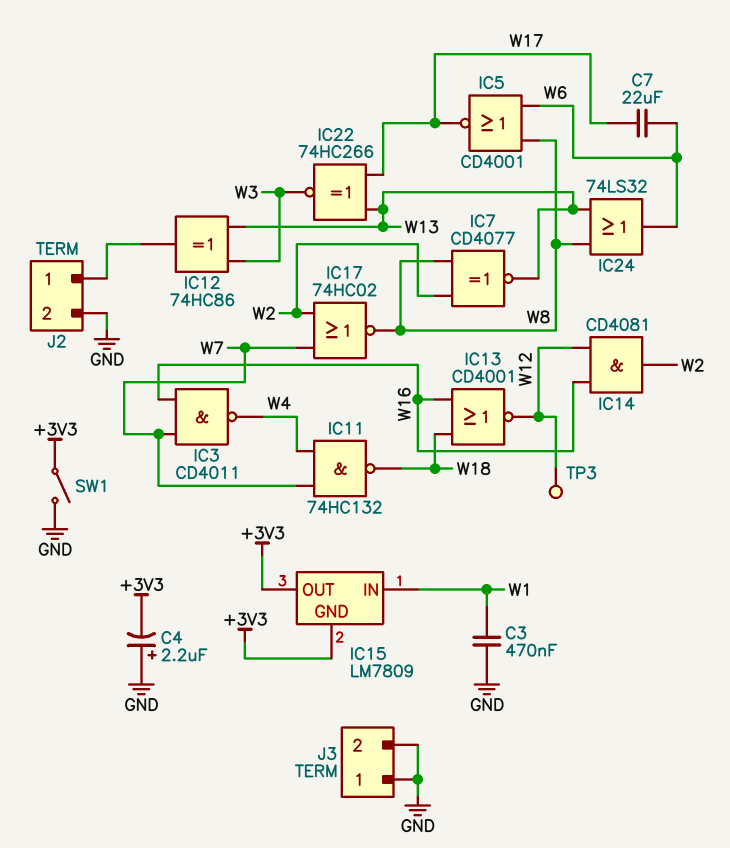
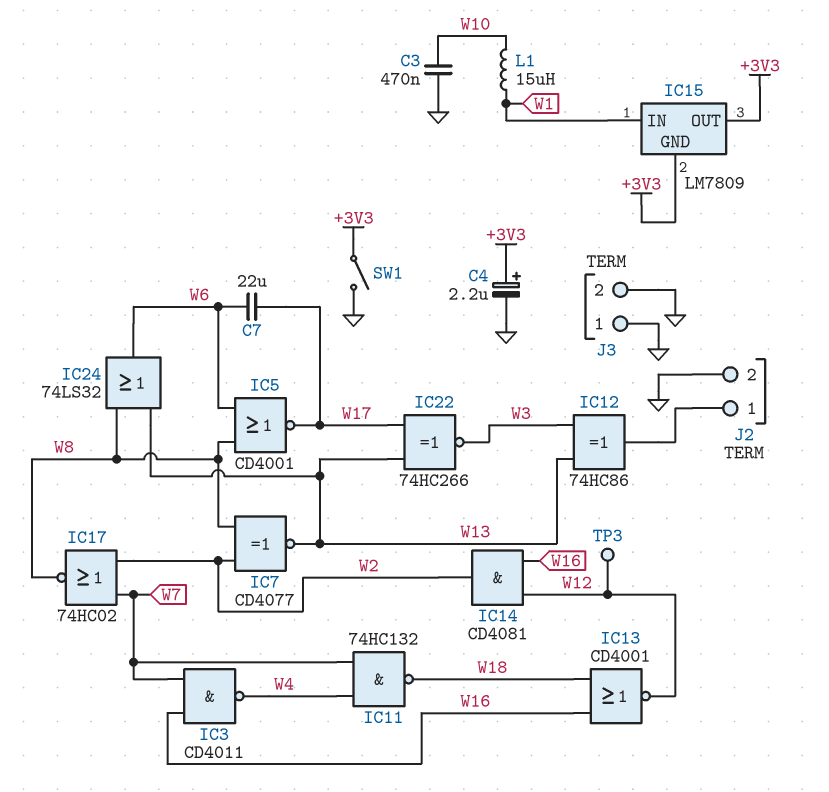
C3: 470nF (GND, W1) -> 470nF (GND, W10)
C4: 2.2uF (plus GND, minus +3V3) -> 2.2uF (plus +3V3, minus GND)
L1: none -> 15uH (W1, W10)

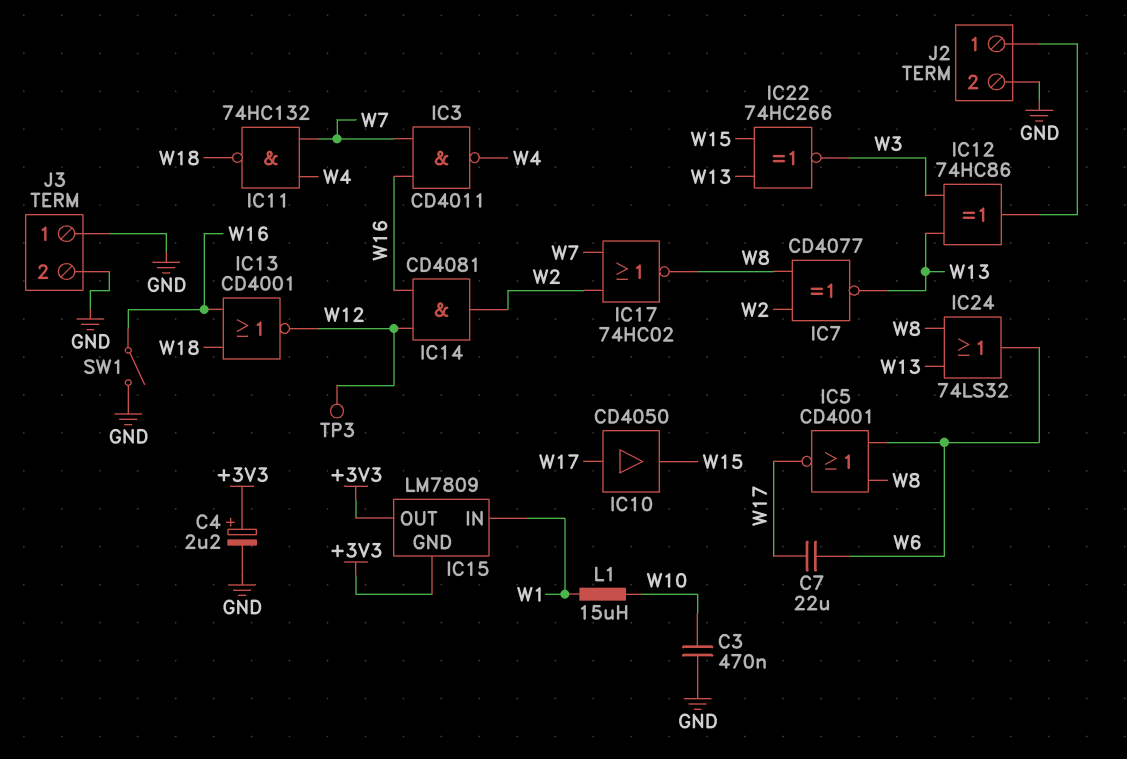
IC10: none -> buffer CD4050 (in W17, out W15)
IC22: XNOR 74HC266 (in W13, in W17, out W3) -> XNOR 74HC266 (in W13, in W15, out W3)
SW1: switch (+3V3, GND) -> switch (GND, W16)

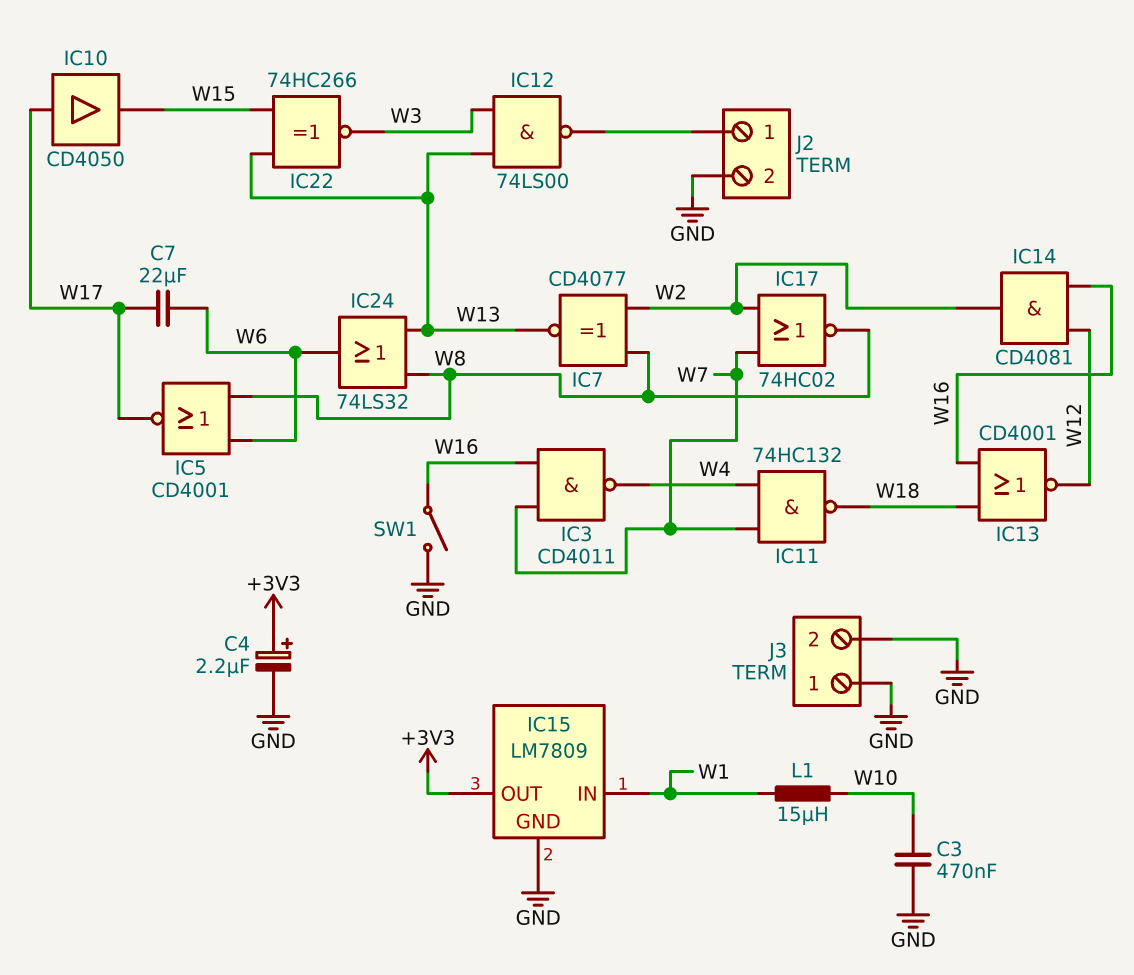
IC12: XOR 74HC86 (in W3, in W13, out J2/1) -> NAND 74LS00 (in W3, in W13, out J2/1)
IC15 pin GND: +3V3 -> GND
TP3: test point (W12) -> none

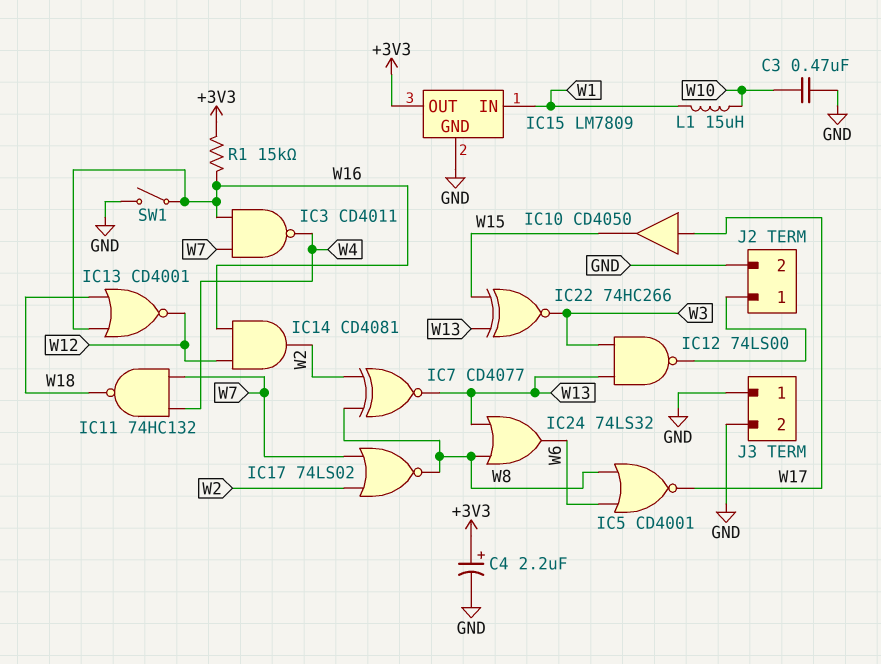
C7: 22uF (W6, W17) -> none
IC17: NOR 74HC02 (in W2, in W7, out W8) -> NOR 74LS02 (in W2, in W7, out W8)
R1: none -> 15k (+3V3, W16)

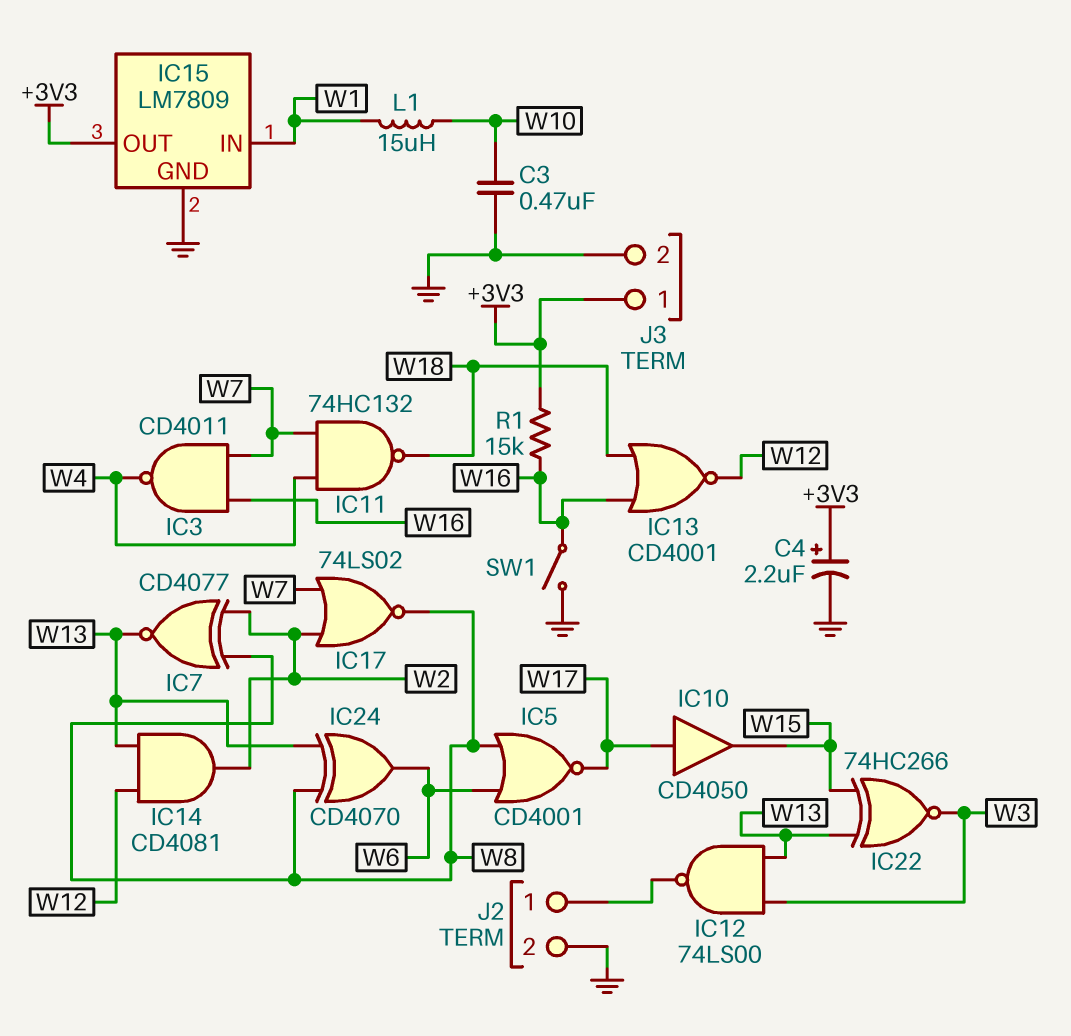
IC14: AND CD4081 (in W12, in W16, out W2) -> AND CD4081 (in W12, in W13, out W2)
IC24: OR 74LS32 (in W8, in W13, out W6) -> XOR CD4070 (in W8, in W13, out W6)
J3 pin 1: GND -> +3V3

